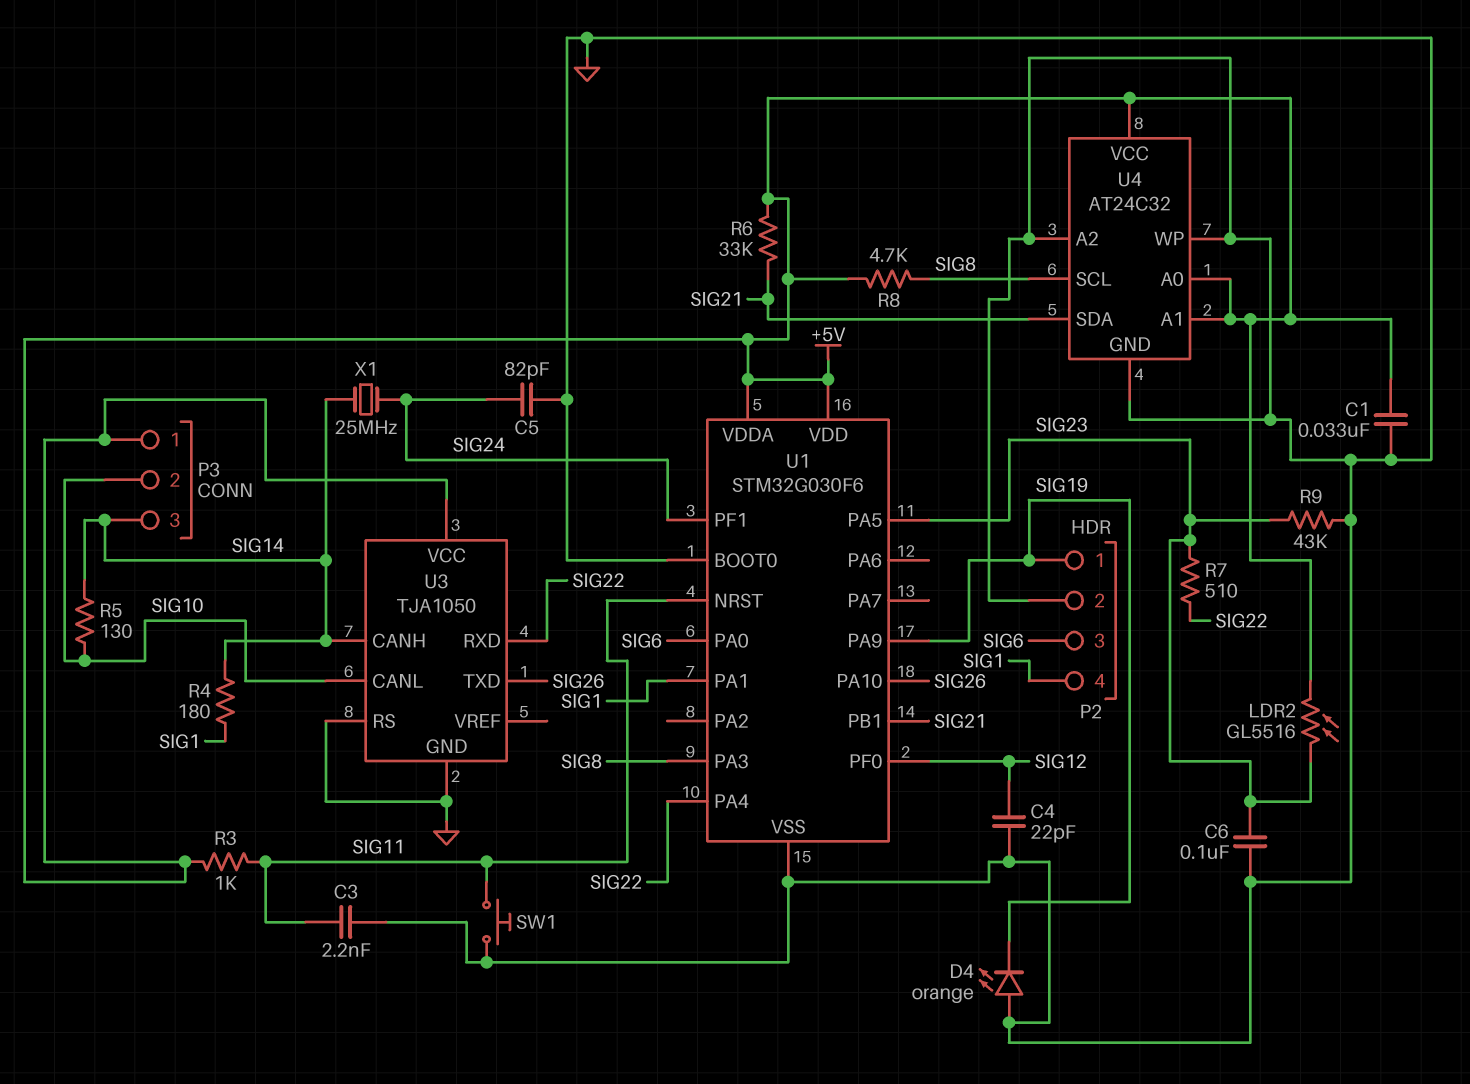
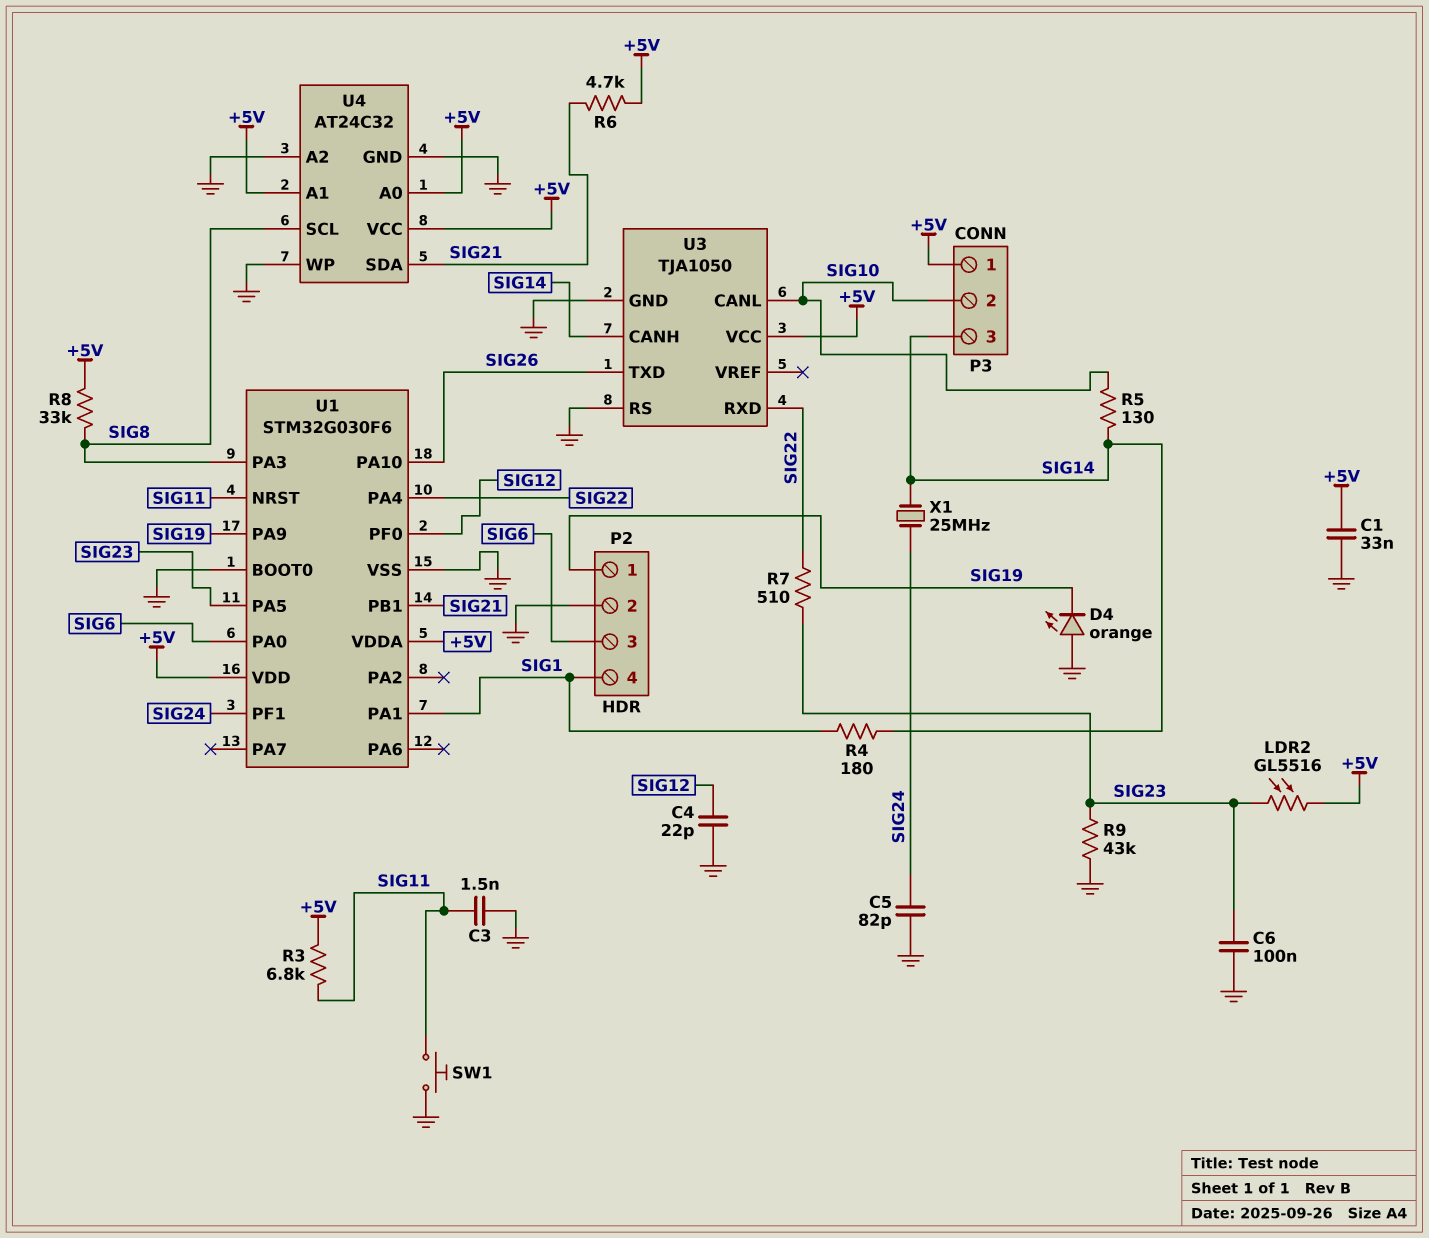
C3: 2.2nF (GND, SIG11) -> 1.5nF (GND, SIG11)
R3: 1k (+5V, SIG11) -> 6.8k (+5V, SIG11)
R6: 33k (+5V, SIG21) -> 4.7k (+5V, SIG21)
R8: 4.7k (+5V, SIG8) -> 33k (+5V, SIG8)

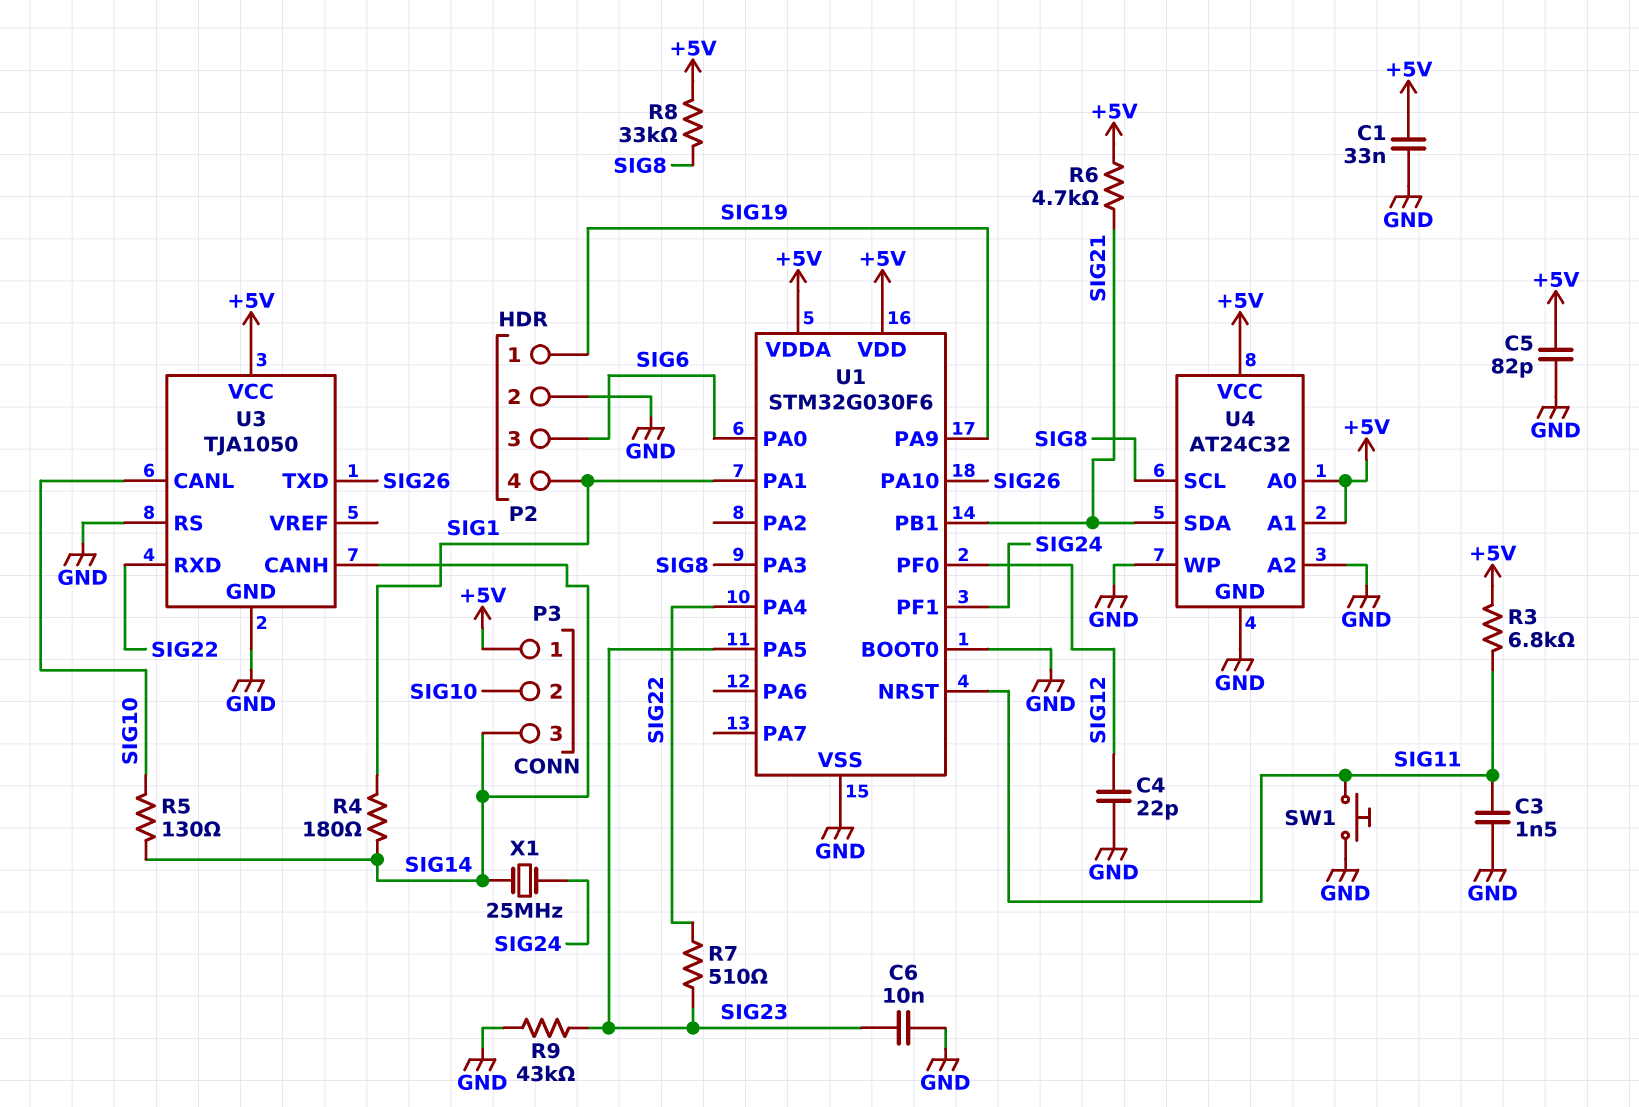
C5: 82pF (GND, SIG24) -> 82pF (+5V, GND)
C6: 100nF (GND, SIG23) -> 10nF (GND, SIG23)
D4: LED orange (A GND, K SIG19) -> none
LDR2: GL5516 (+5V, SIG23) -> none

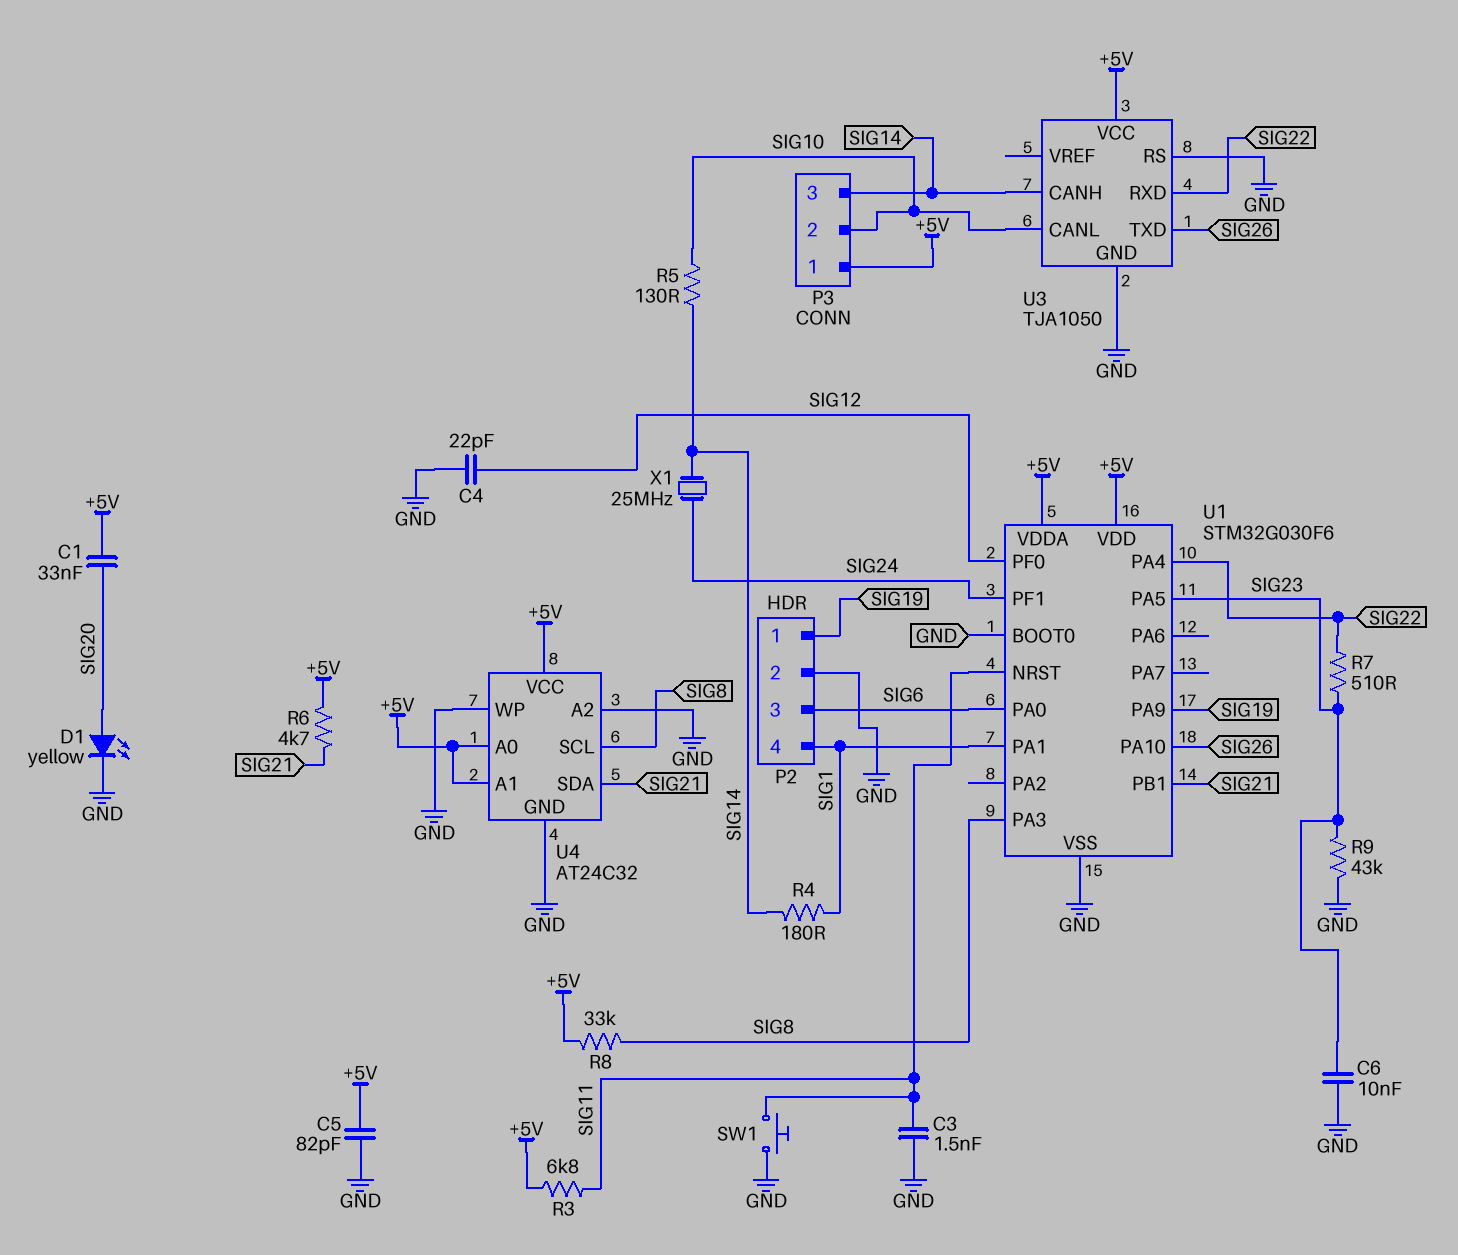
C1: 33nF (+5V, GND) -> 33nF (+5V, SIG20)
D1: none -> LED yellow (A SIG20, K GND)

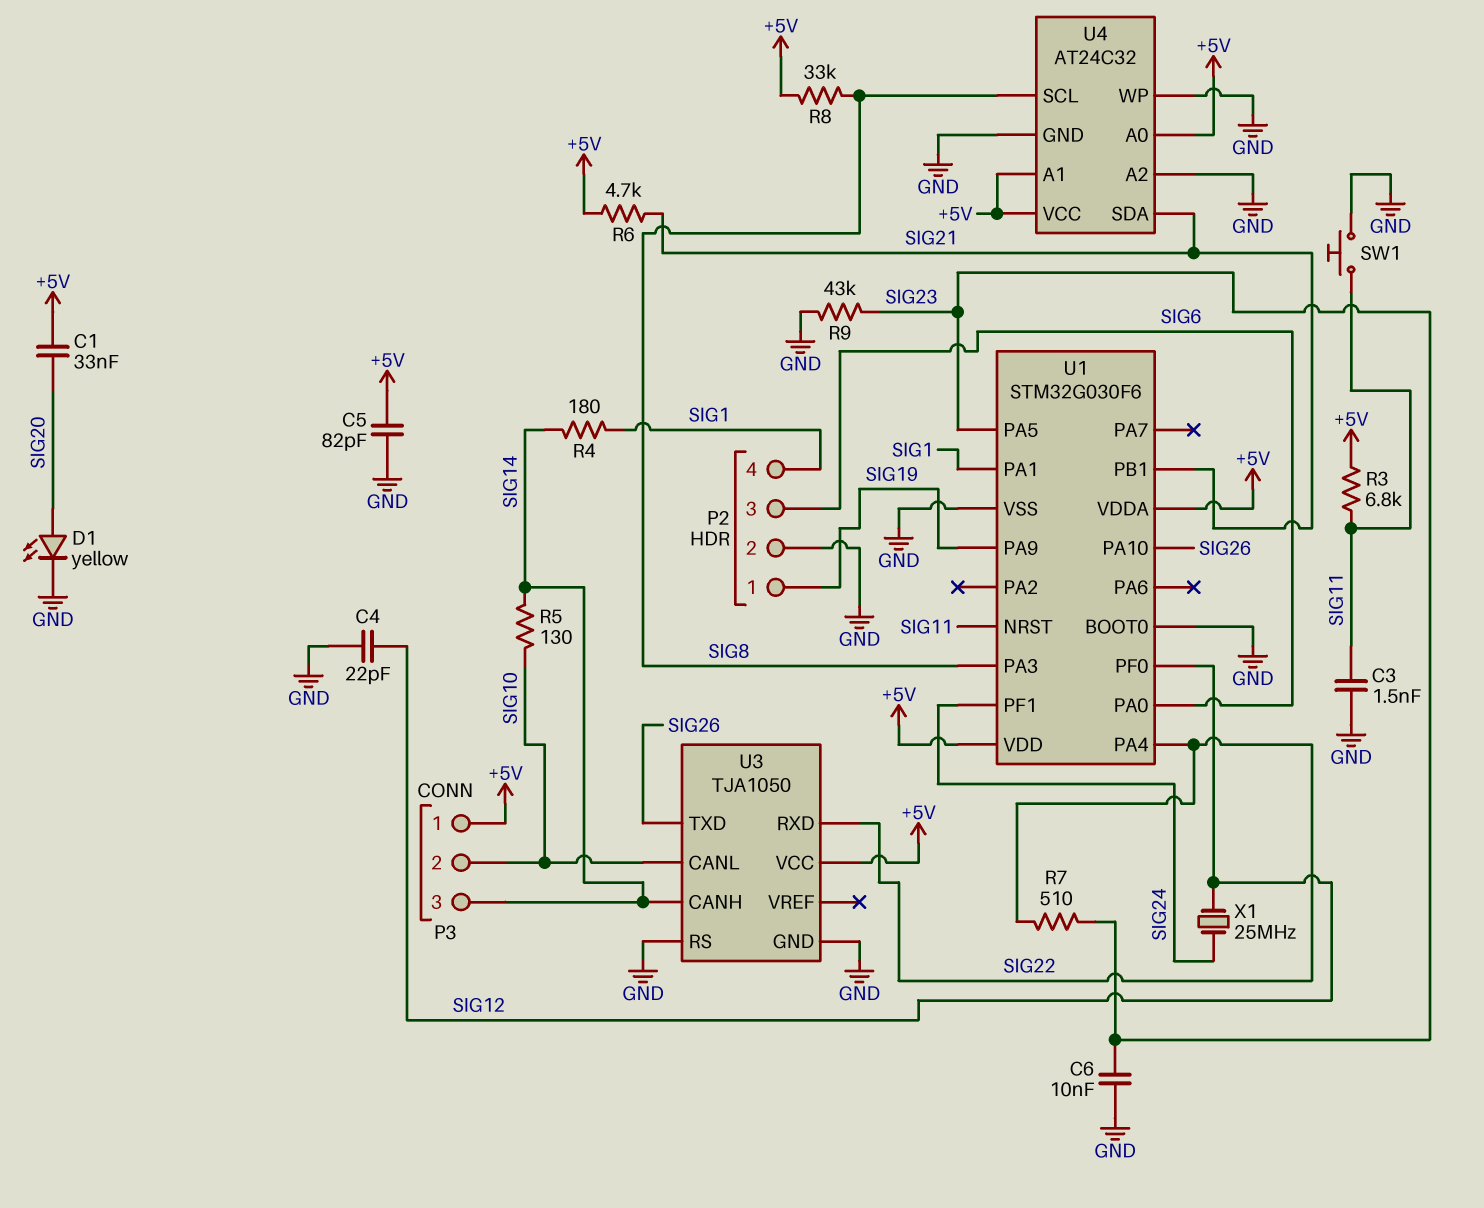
X1: 25MHz (SIG14, SIG24) -> 25MHz (SIG12, SIG24)

